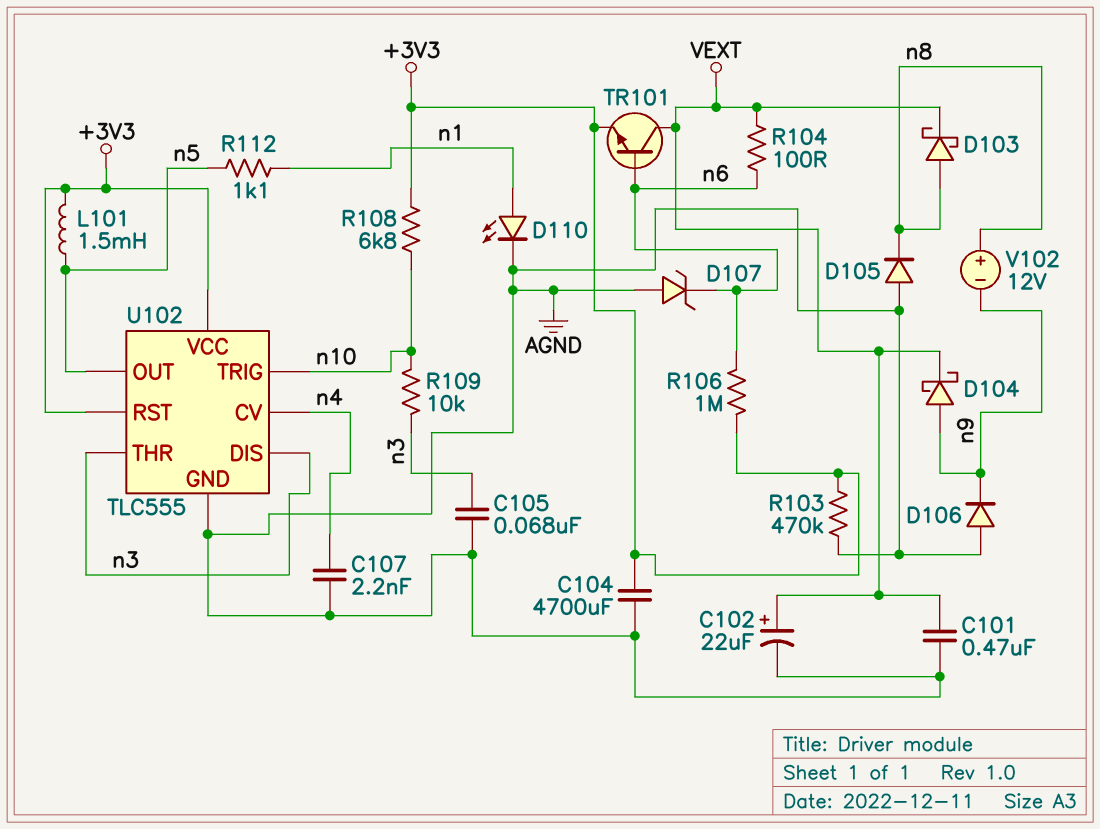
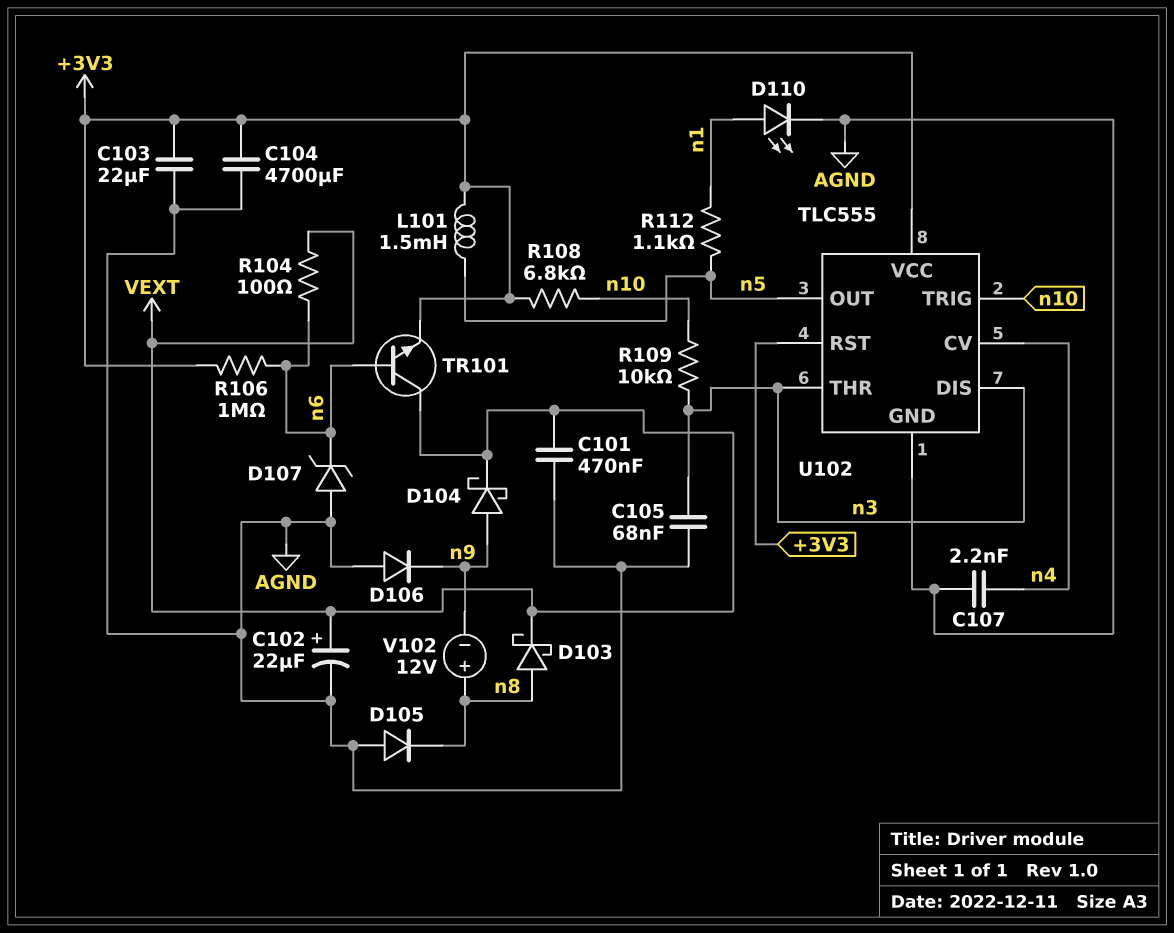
C103: none -> 22uF (+3V3, AGND)
R103: 470k (+3V3, AGND) -> none

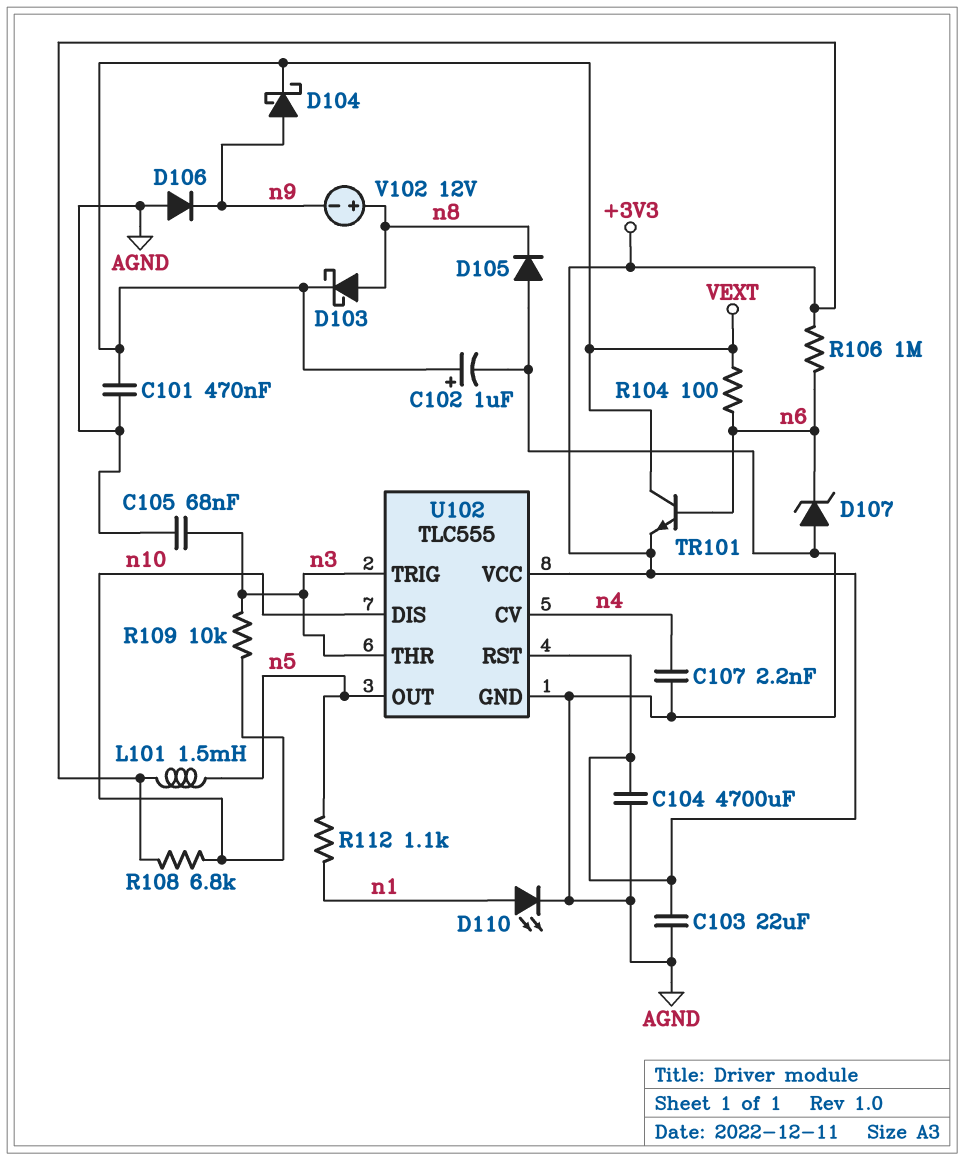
C102: 22uF (plus VEXT, minus AGND) -> 1uF (plus VEXT, minus AGND)
U102 pin DIS: n3 -> n10
U102 pin TRIG: n10 -> n3

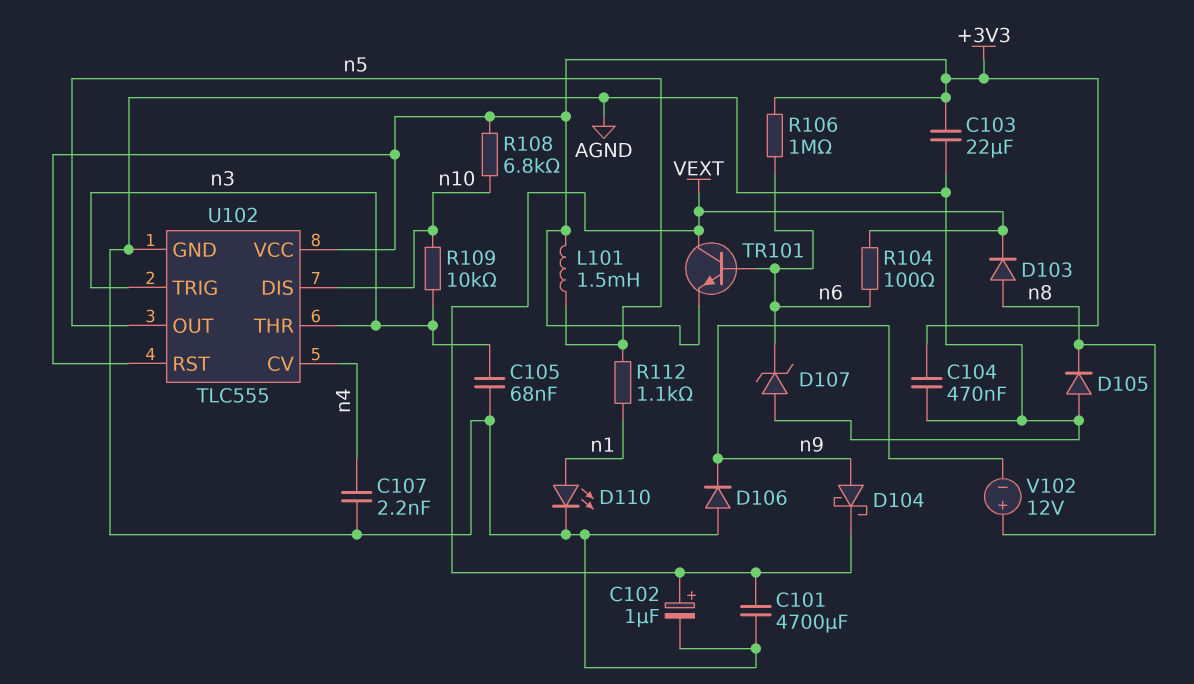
C101: 470nF (AGND, VEXT) -> 4700uF (AGND, VEXT)
C104: 4700uF (+3V3, AGND) -> 470nF (+3V3, AGND)
D103: schottky (A n8, K VEXT) -> diode (A n8, K VEXT)

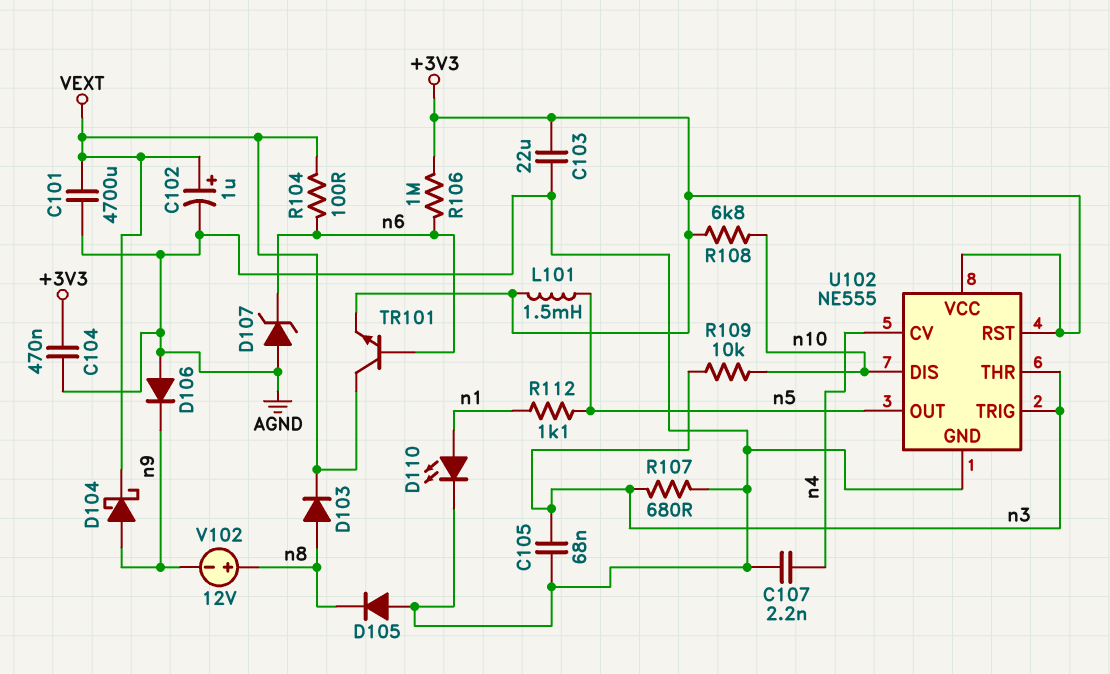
R107: none -> 680 (AGND, n3)
U102: TLC555 -> NE555

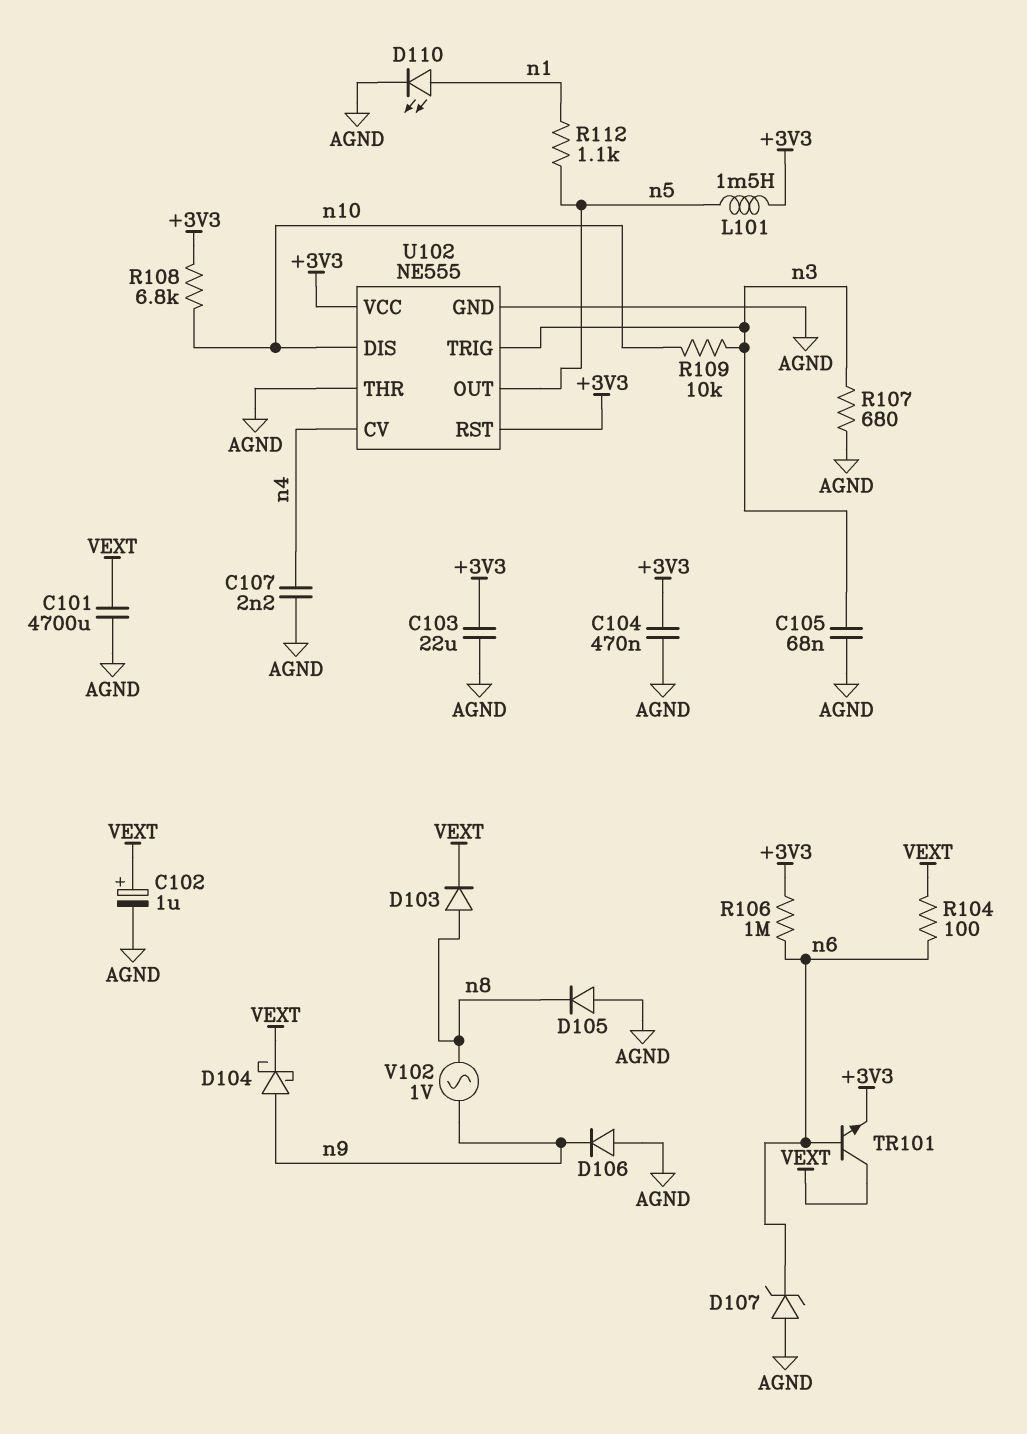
U102 pin THR: n3 -> AGND
V102: 12V (plus n8, minus n9) -> AC 1V (n8, n9)

